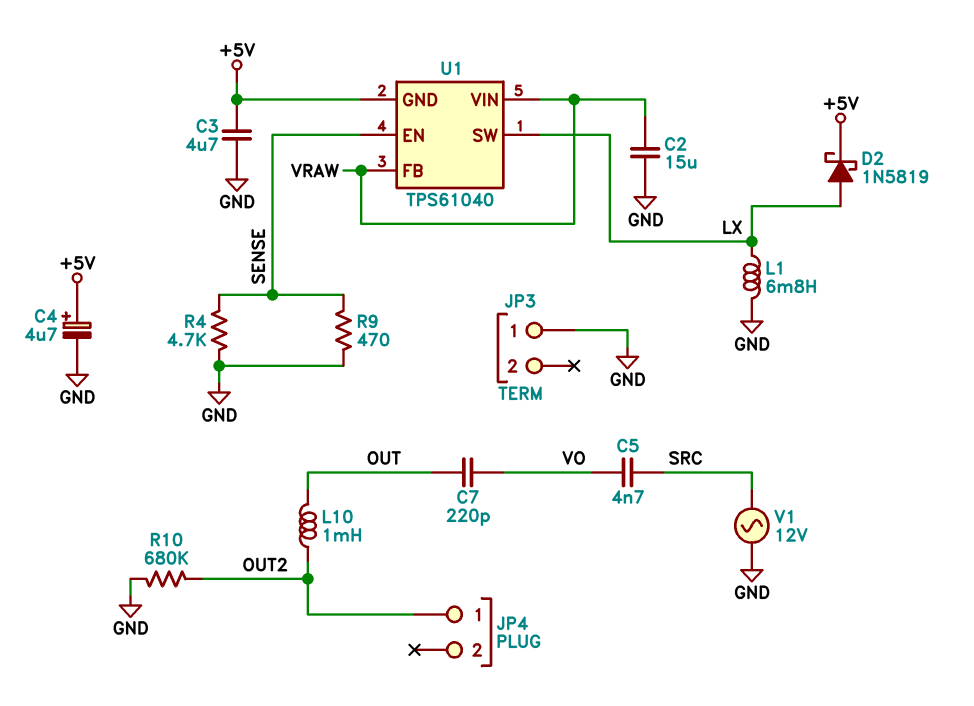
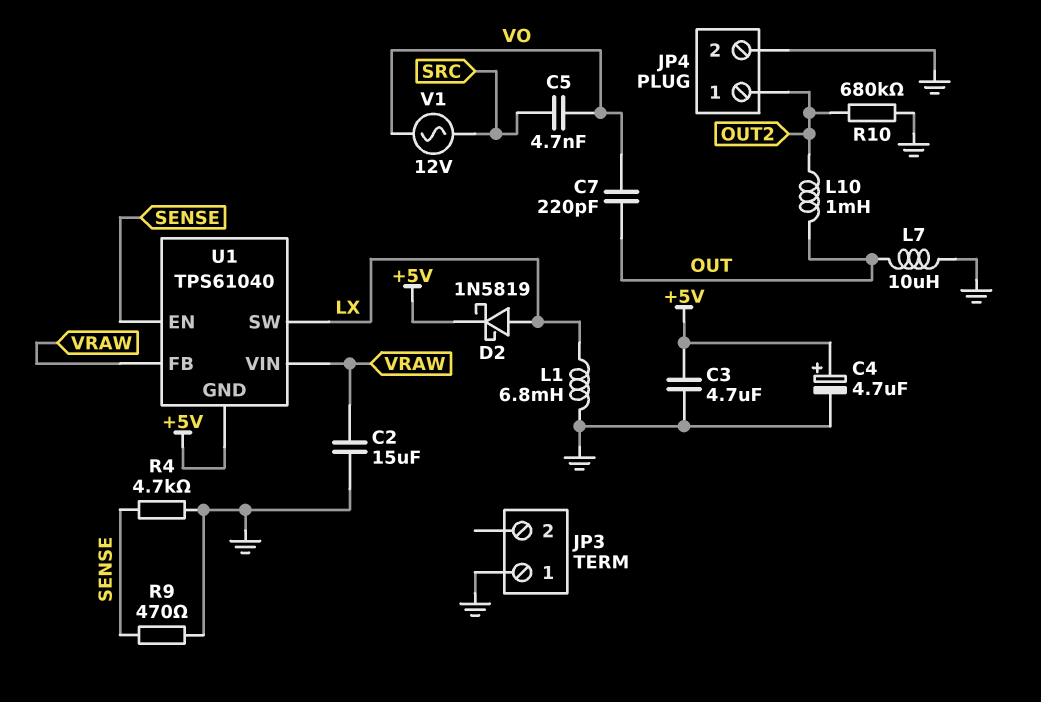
JP4 pin 2: none -> GND
L7: none -> 10uH (GND, OUT)
V1: AC 12V (GND, SRC) -> AC 12V (SRC, VO)

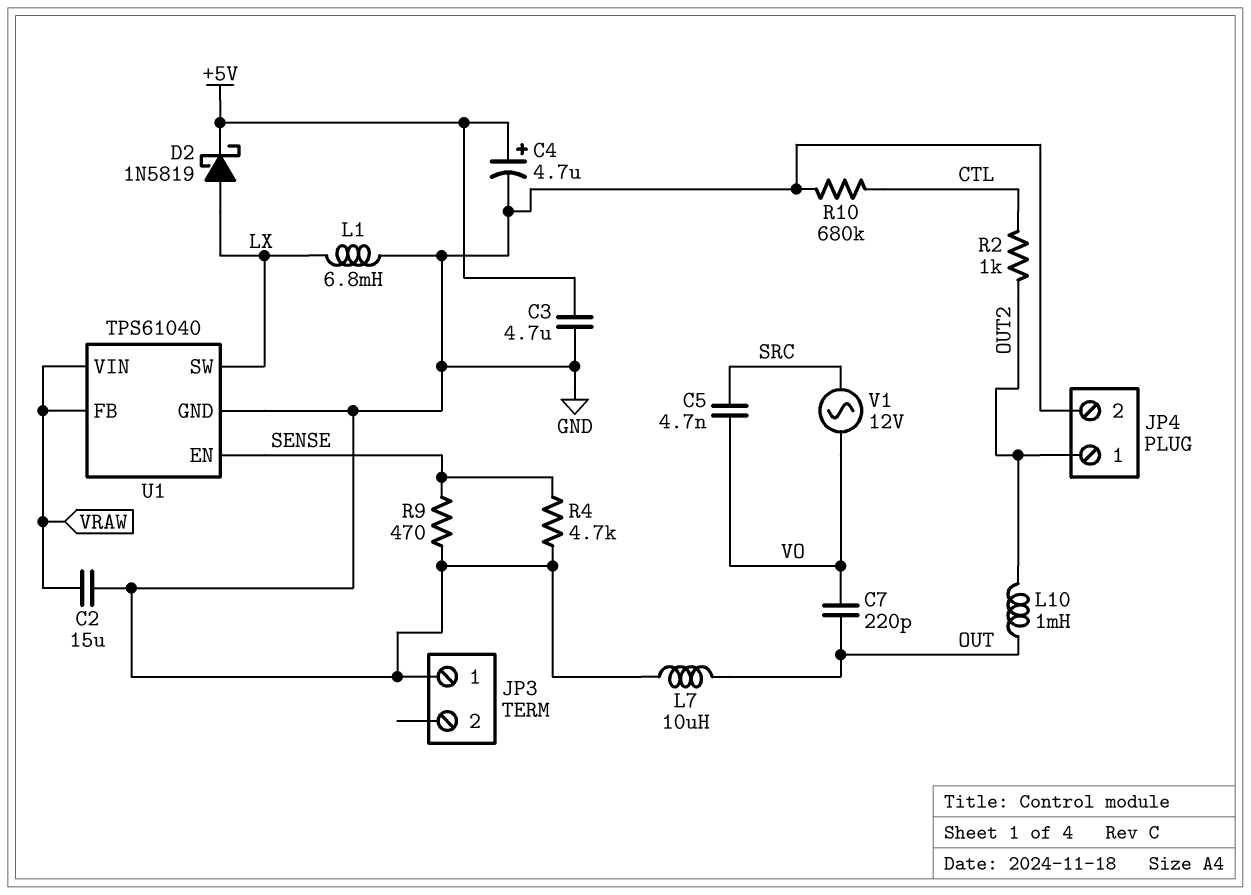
R2: none -> 1k (CTL, OUT2)
R10: 680k (GND, OUT2) -> 680k (CTL, GND)
U1 pin GND: +5V -> GND

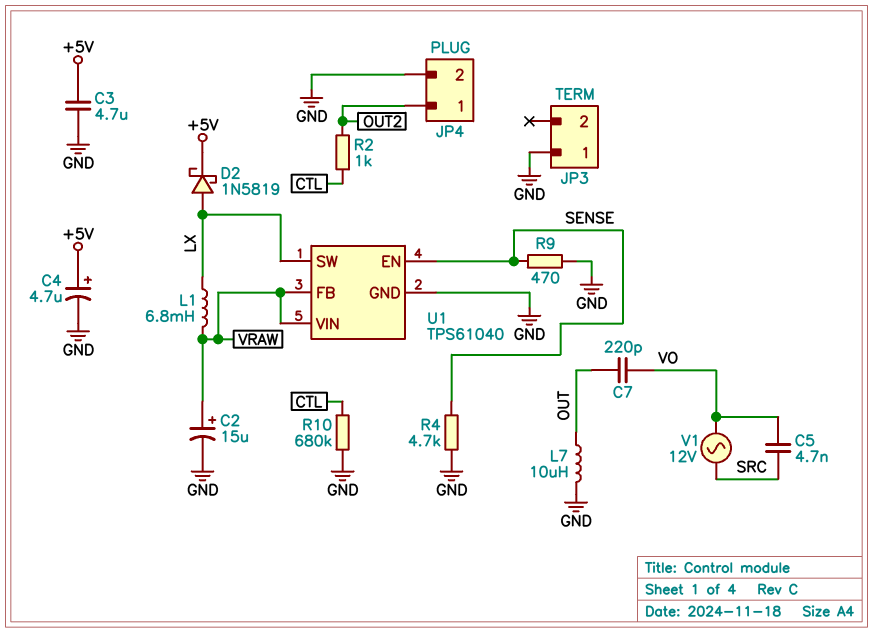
C2: 15uF (GND, VRAW) -> 15uF (plus VRAW, minus GND)
L1: 6.8mH (GND, LX) -> 6.8mH (LX, VRAW)
L10: 1mH (OUT, OUT2) -> none

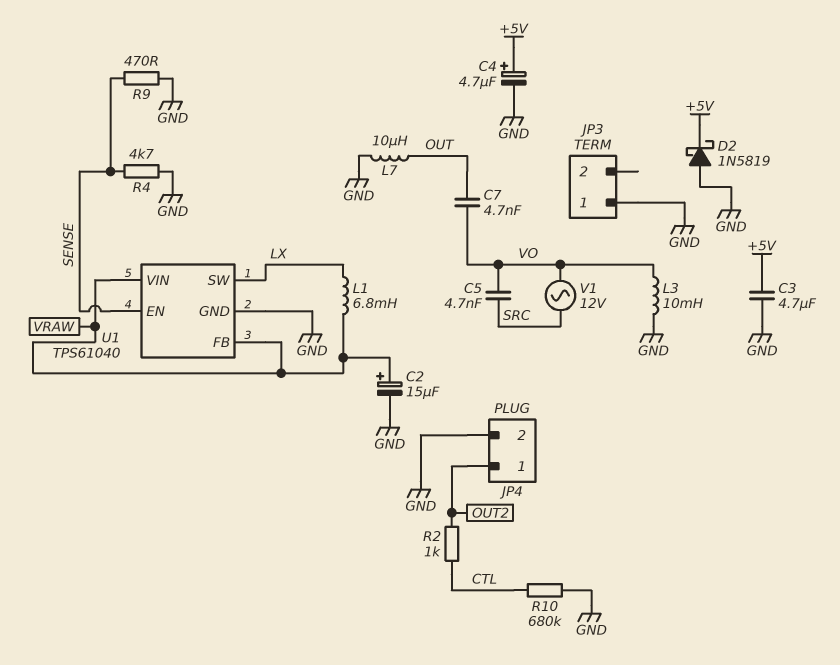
C7: 220pF (OUT, VO) -> 4.7nF (OUT, VO)
D2: schottky 1N5819 (A LX, K +5V) -> schottky 1N5819 (A GND, K +5V)
L3: none -> 10mH (GND, VO)

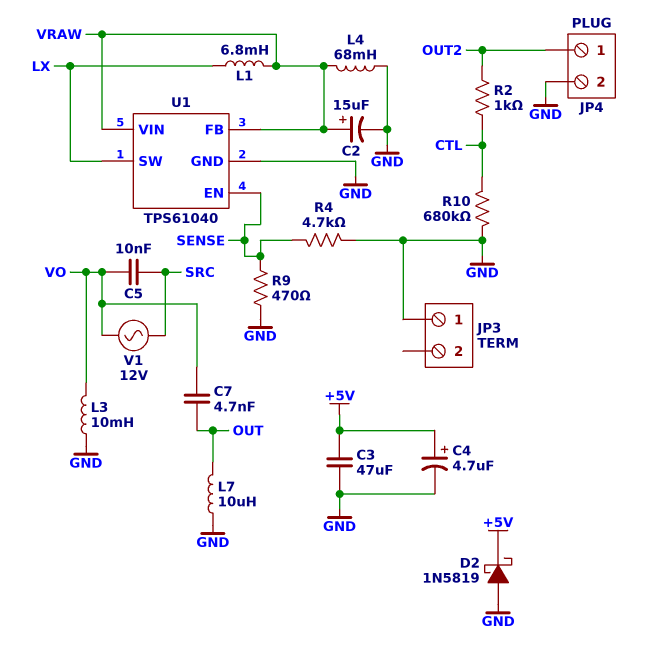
C3: 4.7uF (+5V, GND) -> 47uF (+5V, GND)
C5: 4.7nF (SRC, VO) -> 10nF (SRC, VO)
L4: none -> 68mH (GND, VRAW)

